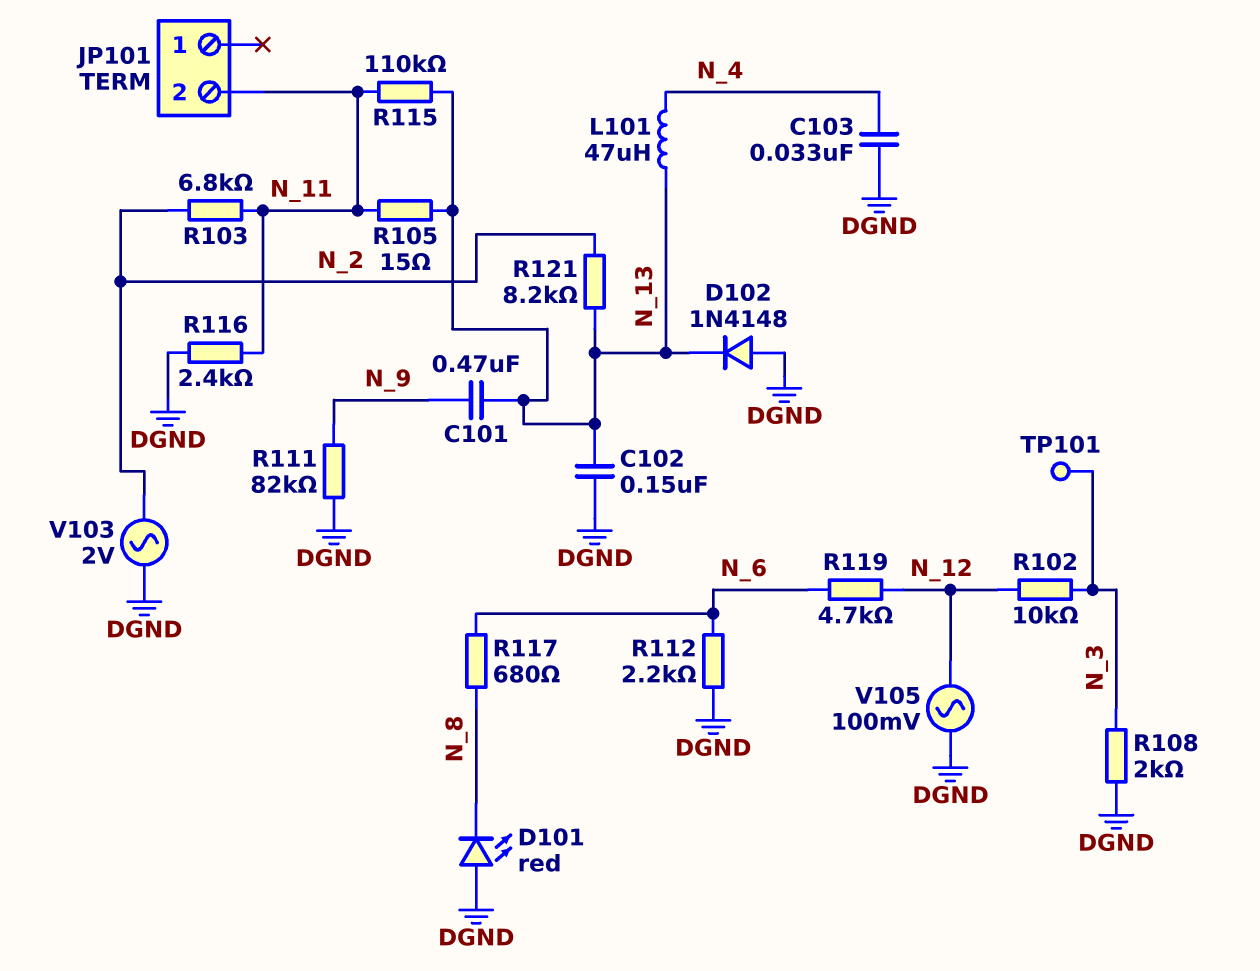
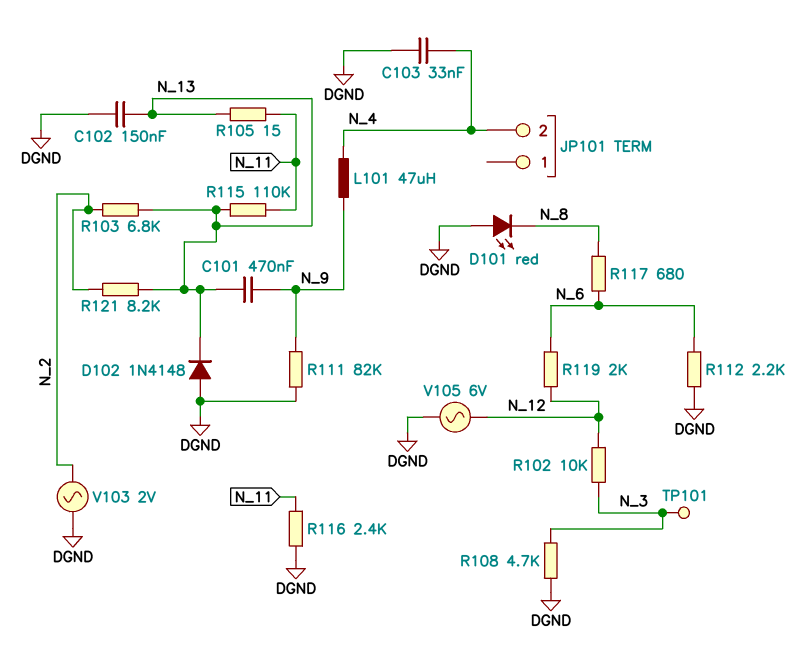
JP101 pin 2: N_11 -> N_4
L101: 47uH (N_4, N_13) -> 47uH (N_4, N_9)
R103: 6.8k (N_2, N_11) -> 6.8k (N_2, N_13)
R108: 2k (DGND, N_3) -> 4.7k (DGND, N_3)
R119: 4.7k (N_6, N_12) -> 2k (N_6, N_12)
V105: AC 100mV (DGND, N_12) -> AC 6V (DGND, N_12)

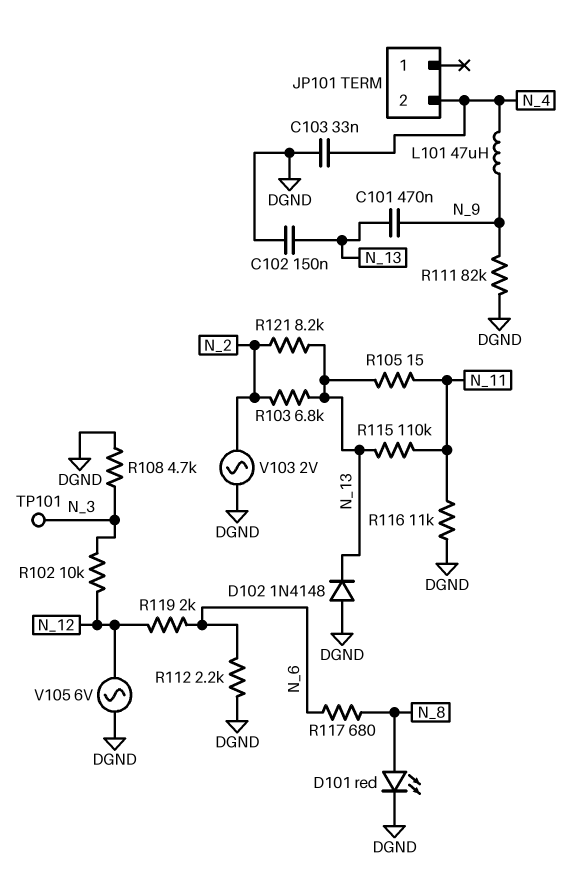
D101: LED red (A DGND, K N_8) -> LED red (A N_8, K DGND)
R116: 2.4k (DGND, N_11) -> 11k (DGND, N_11)

